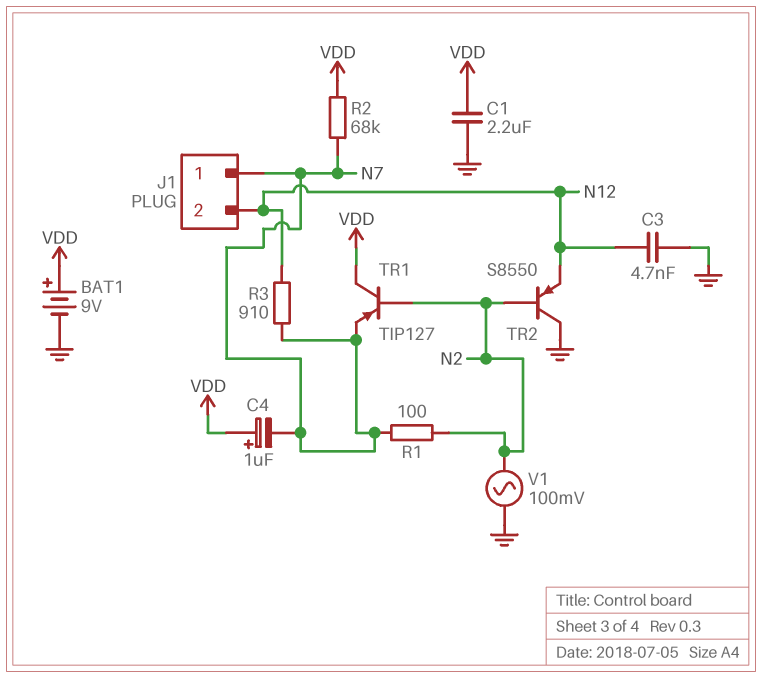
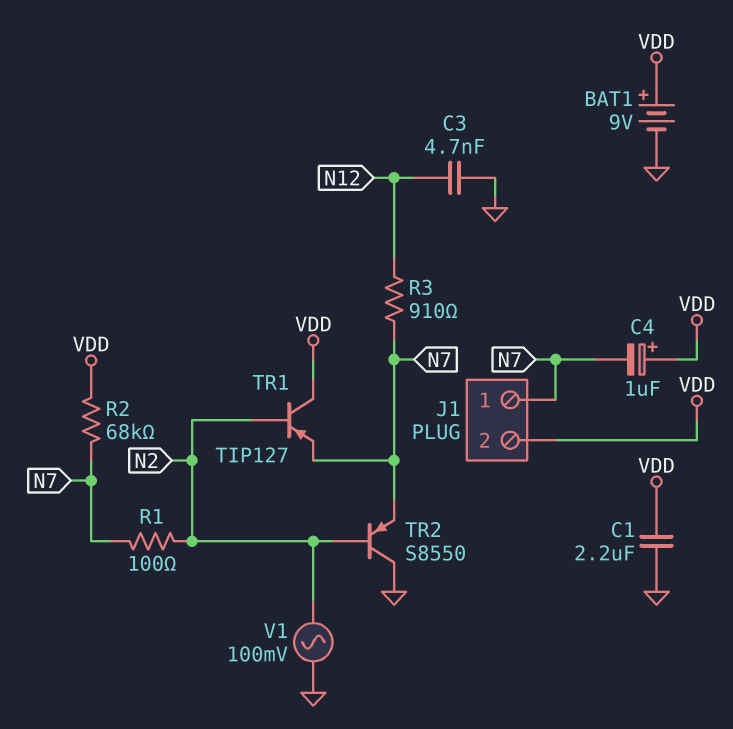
J1 pin 2: N12 -> VDD
TR2: PNP S8550 (B N2, C GND, E N12) -> PNP S8550 (B N2, C GND, E N7)

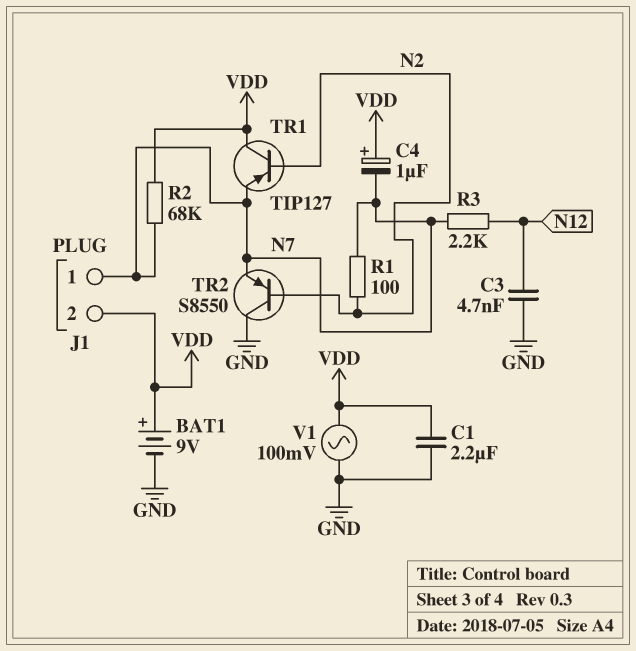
R3: 910 (N7, N12) -> 2.2k (N7, N12)
V1: AC 100mV (GND, N2) -> AC 100mV (GND, VDD)

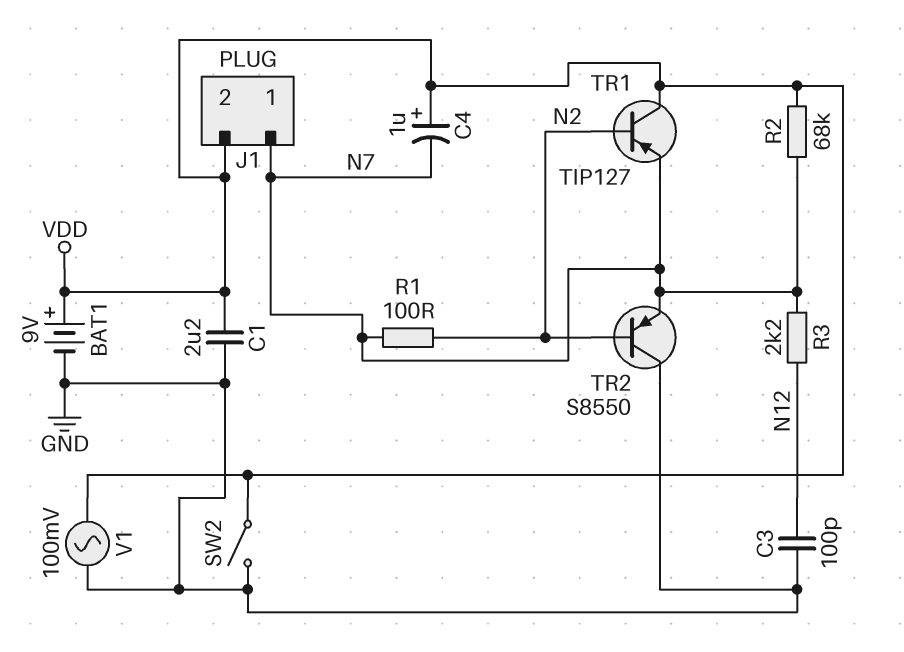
C3: 4.7nF (GND, N12) -> 100pF (GND, N12)
SW2: none -> switch (GND, VDD)

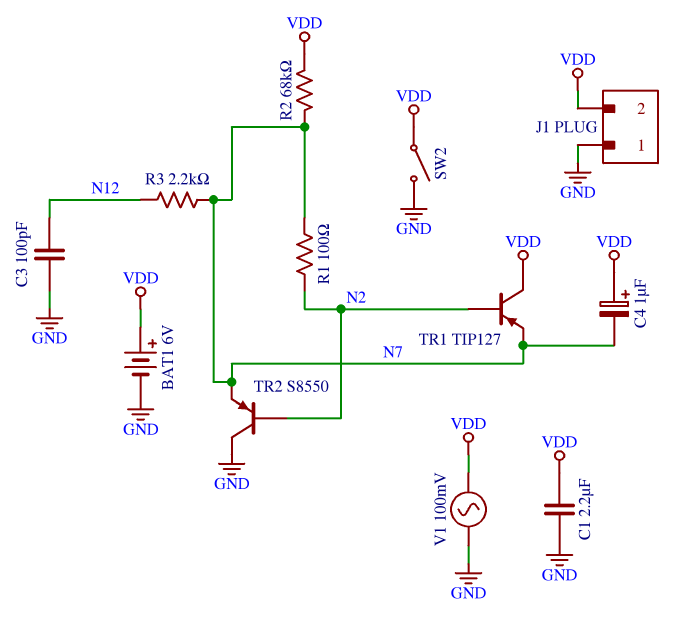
BAT1: 9V (plus VDD, minus GND) -> 6V (plus VDD, minus GND)
J1 pin 1: N7 -> GND

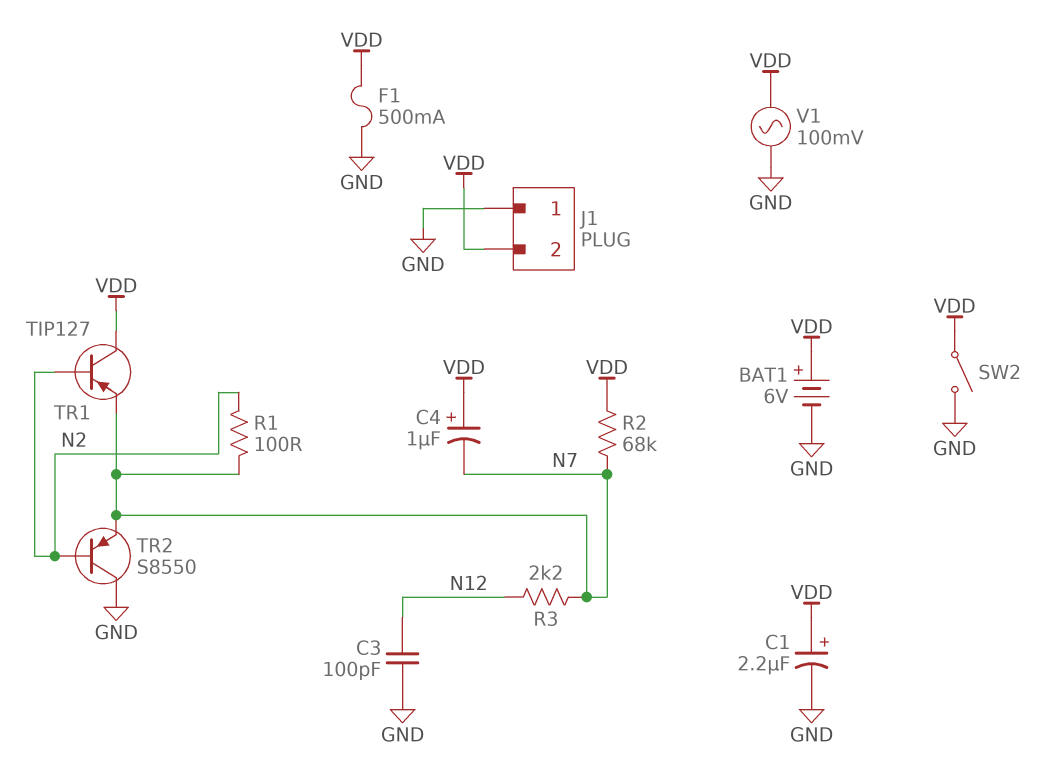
C1: 2.2uF (GND, VDD) -> 2.2uF (plus VDD, minus GND)
F1: none -> 500mA (GND, VDD)

